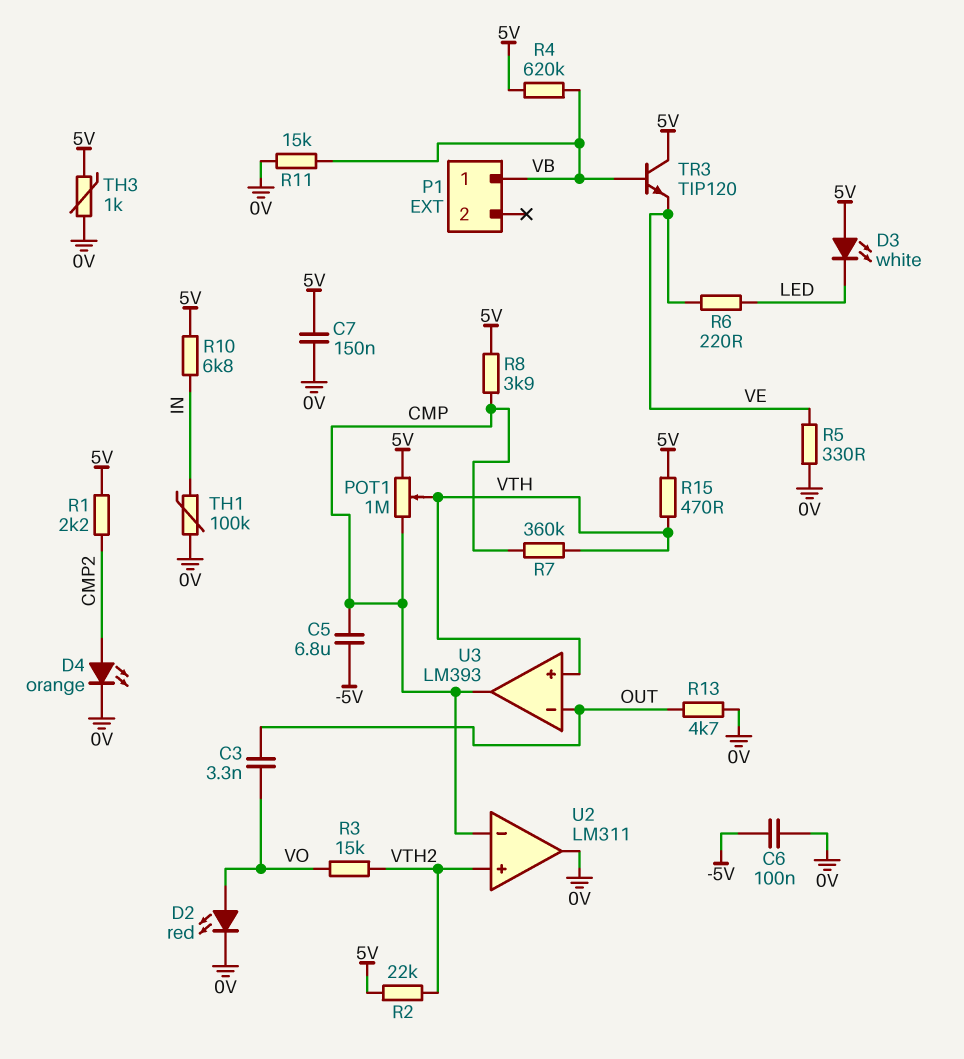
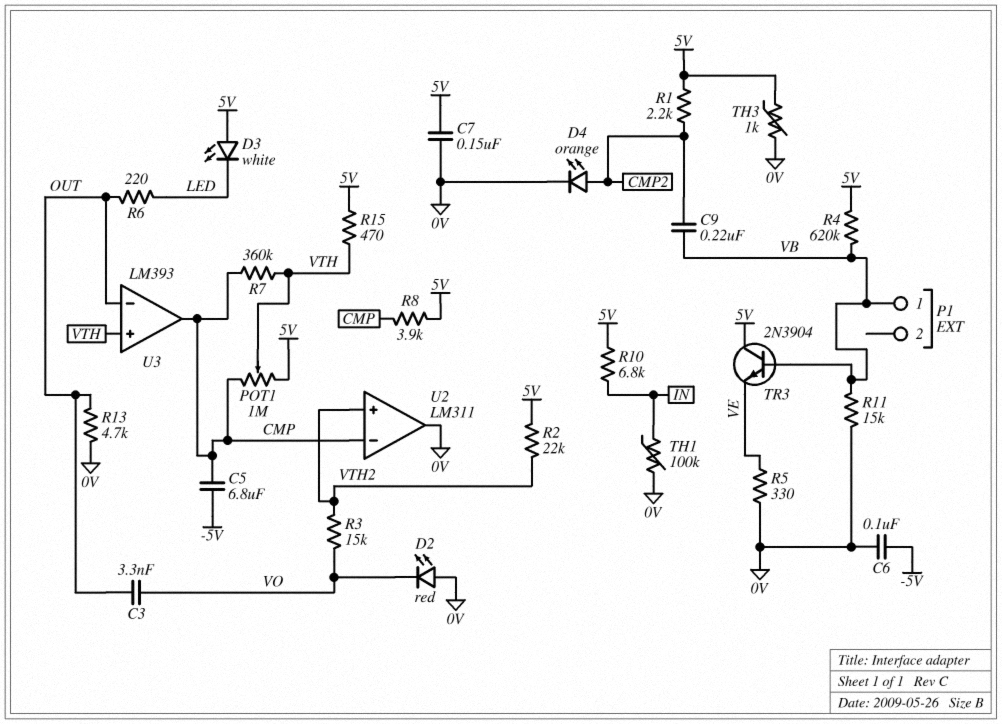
C9: none -> 220nF (CMP2, VB)
D2: LED red (A VO, K 0V) -> LED red (A 0V, K VO)
R6: 220 (LED, VE) -> 220 (LED, OUT)
TR3: NPN TIP120 (B VB, C 5V, E VE) -> NPN 2N3904 (B VB, C 5V, E VE)

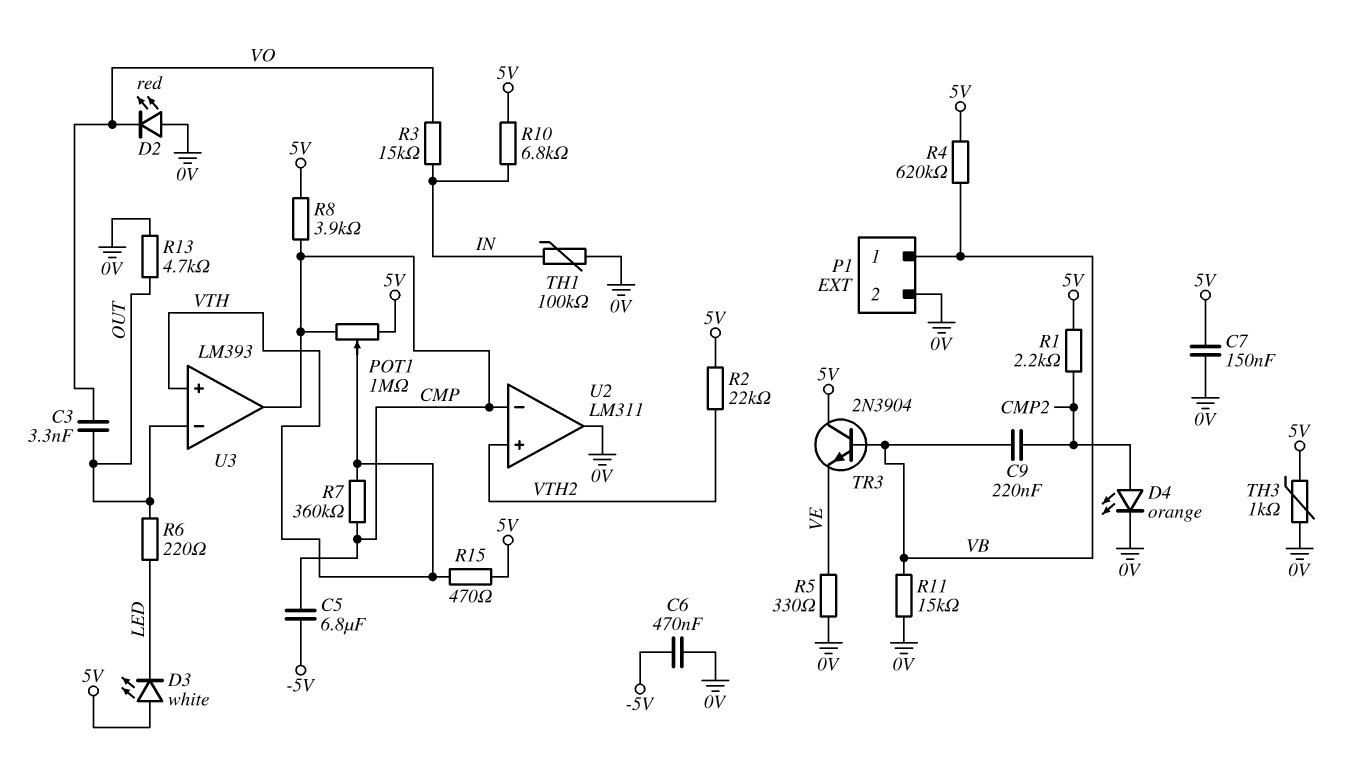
C6: 100nF (-5V, 0V) -> 470nF (-5V, 0V)
P1 pin 2: none -> 0V
R3: 15k (VO, VTH2) -> 15k (IN, VO)

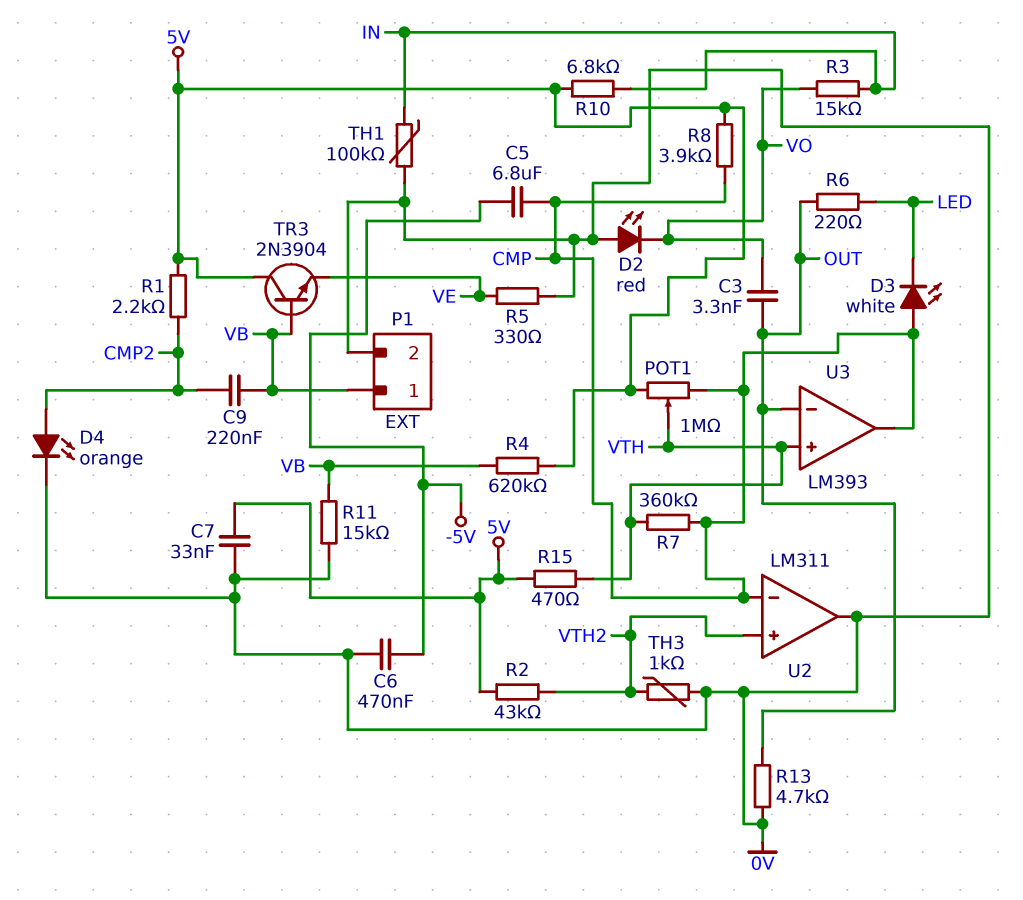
C7: 150nF (0V, 5V) -> 33nF (0V, 5V)
D3: LED white (A 5V, K LED) -> LED white (A CMP, K LED)
R2: 22k (5V, VTH2) -> 43k (5V, VTH2)
TH3: 1k (0V, 5V) -> 1k (0V, VTH2)

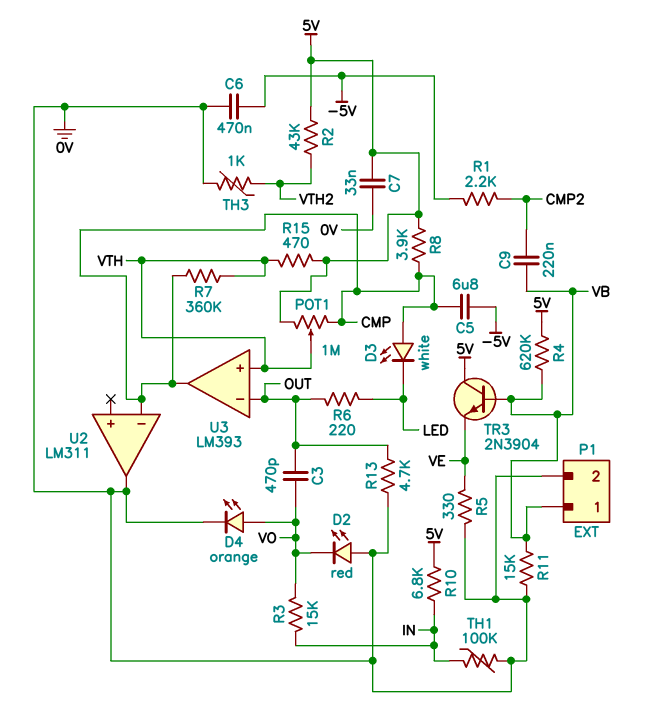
C3: 3.3nF (OUT, VO) -> 470pF (OUT, VO)
D4: LED orange (A CMP2, K 0V) -> LED orange (A VO, K 0V)
R1: 2.2k (5V, CMP2) -> 2.2k (-5V, CMP2)
U2 pin in+: VTH2 -> none

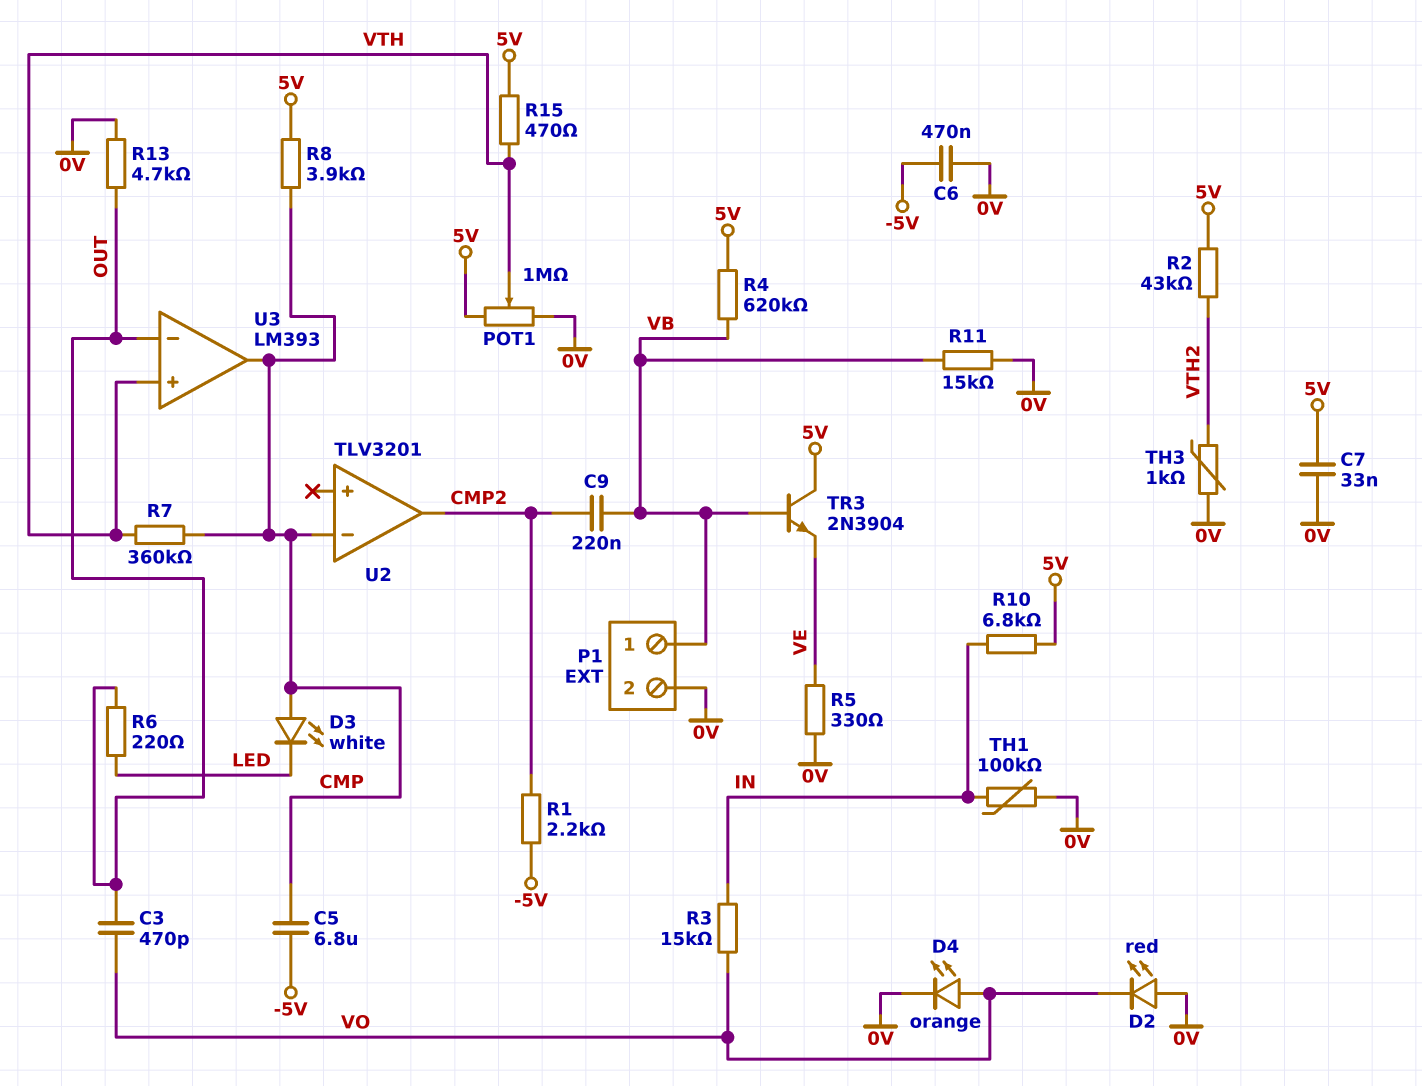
POT1: 1M (5V, CMP, wiper VTH) -> 1M (0V, 5V, wiper VTH)
U2: LM311 -> TLV3201
U2 pin out: 0V -> CMP2

